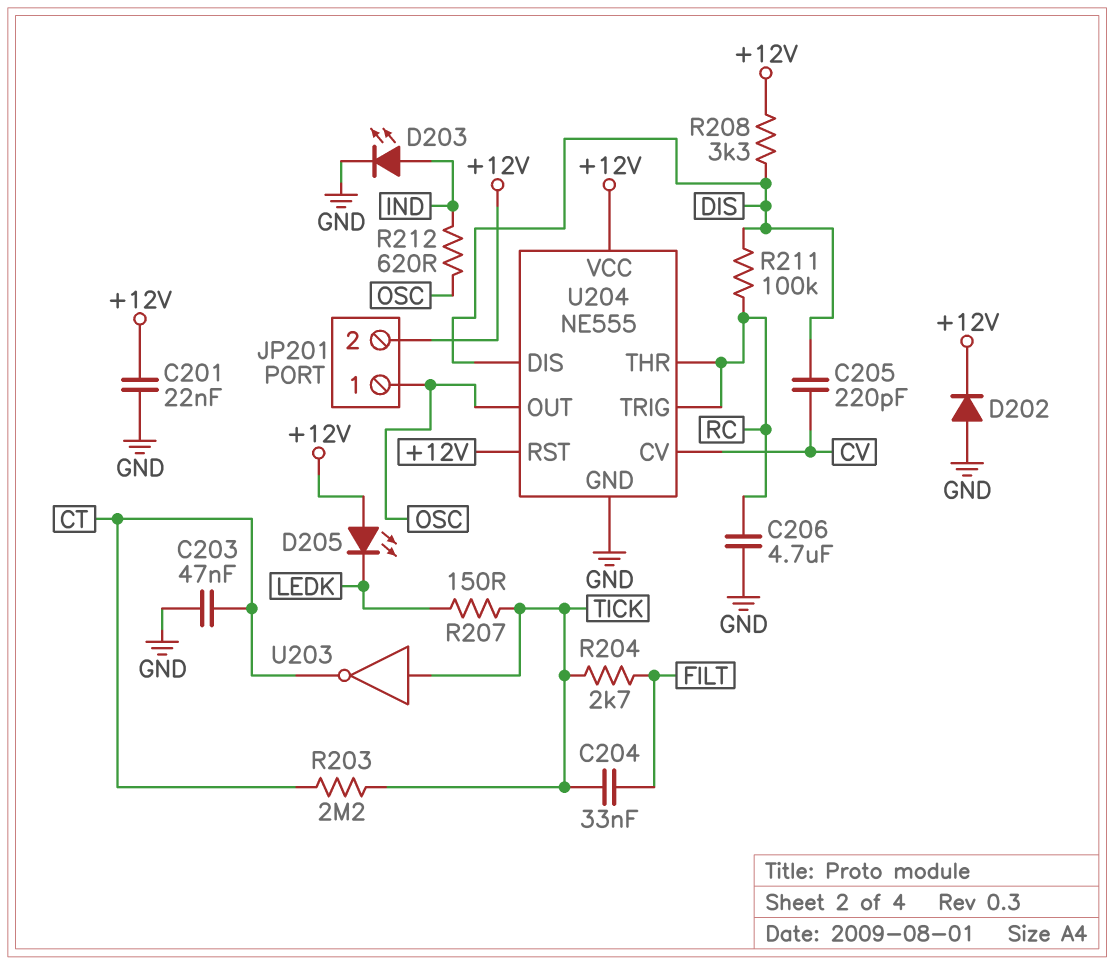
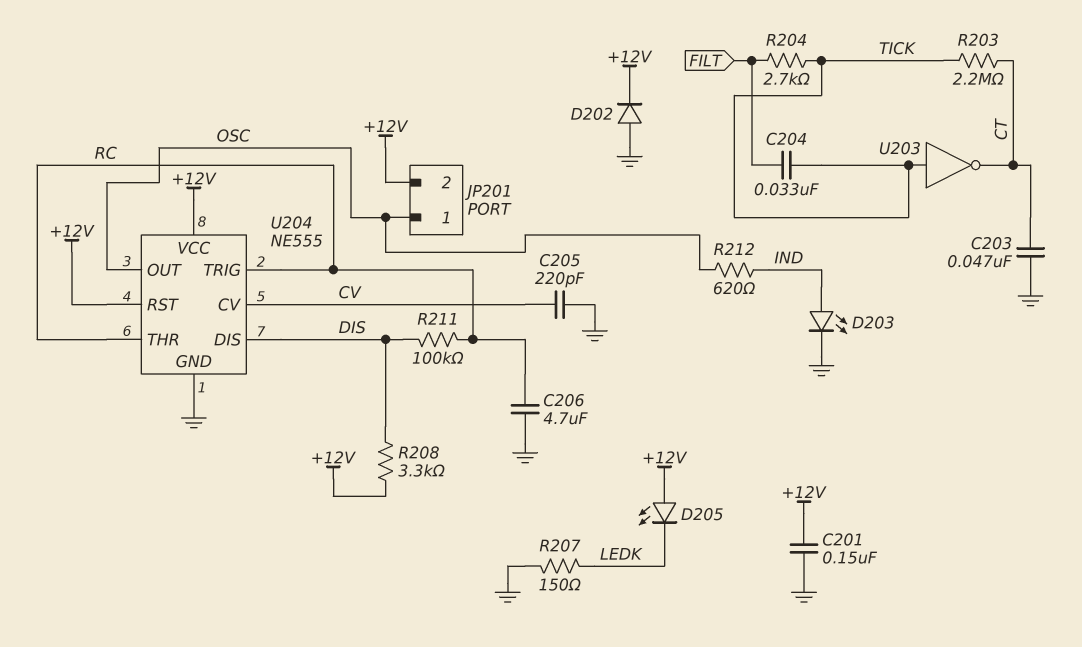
C201: 22nF (+12V, GND) -> 150nF (+12V, GND)
C205: 220pF (CV, DIS) -> 220pF (CV, GND)
R207: 150 (LEDK, TICK) -> 150 (GND, LEDK)

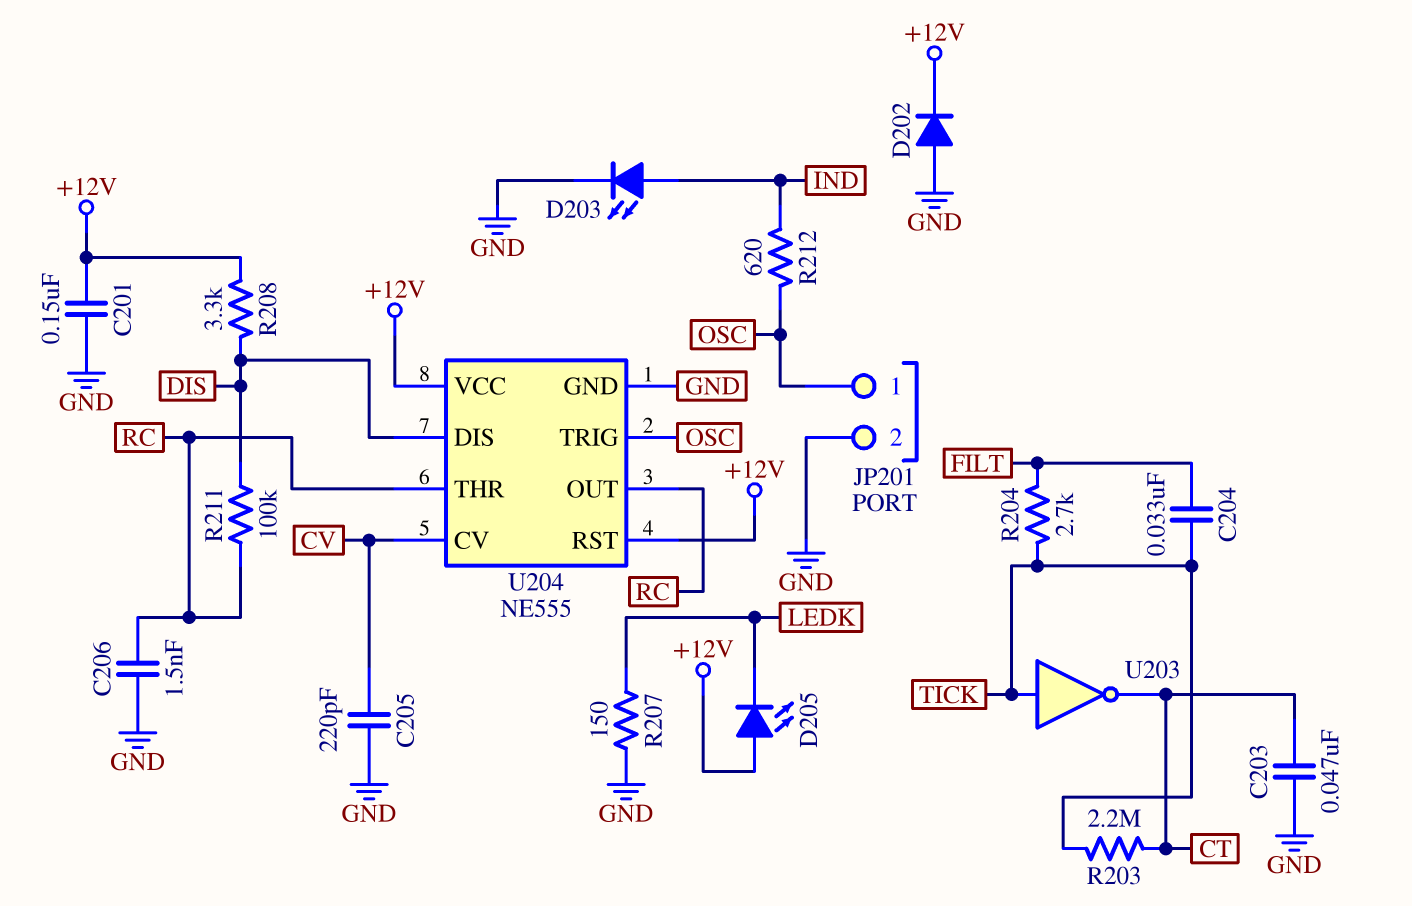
C206: 4.7uF (GND, RC) -> 1.5nF (GND, RC)
JP201 pin 2: +12V -> GND
U204 pin OUT: OSC -> RC
U204 pin TRIG: RC -> OSC

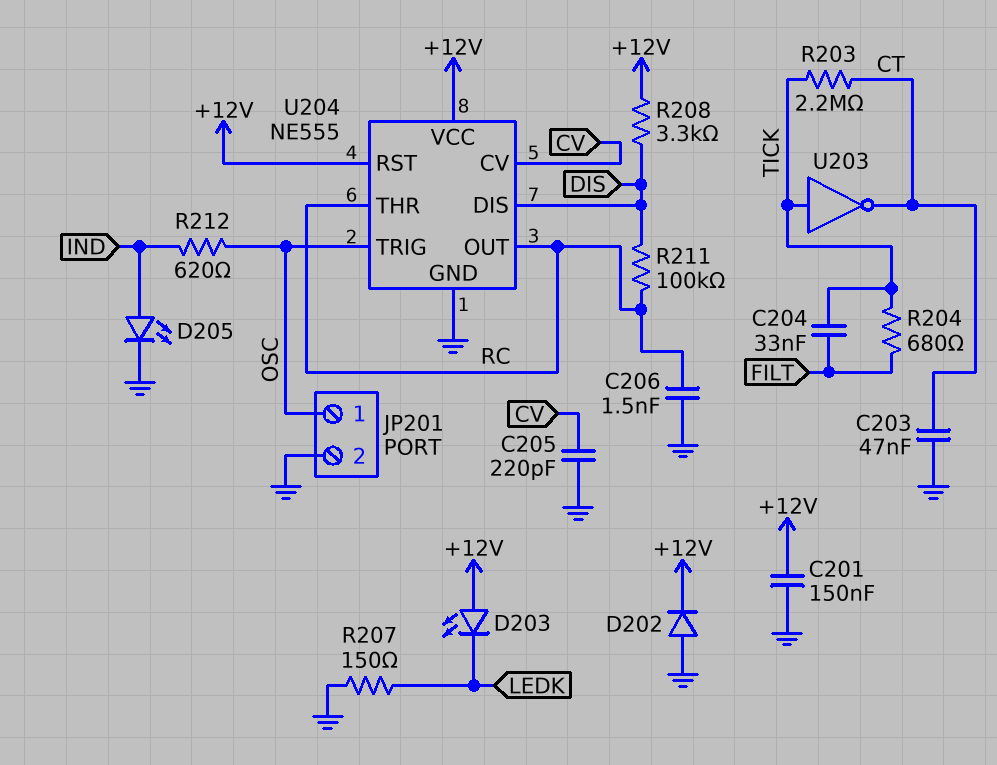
D203: LED (A IND, K GND) -> LED (A +12V, K LEDK)
D205: LED (A +12V, K LEDK) -> LED (A IND, K GND)
R204: 2.7k (FILT, TICK) -> 680 (FILT, TICK)

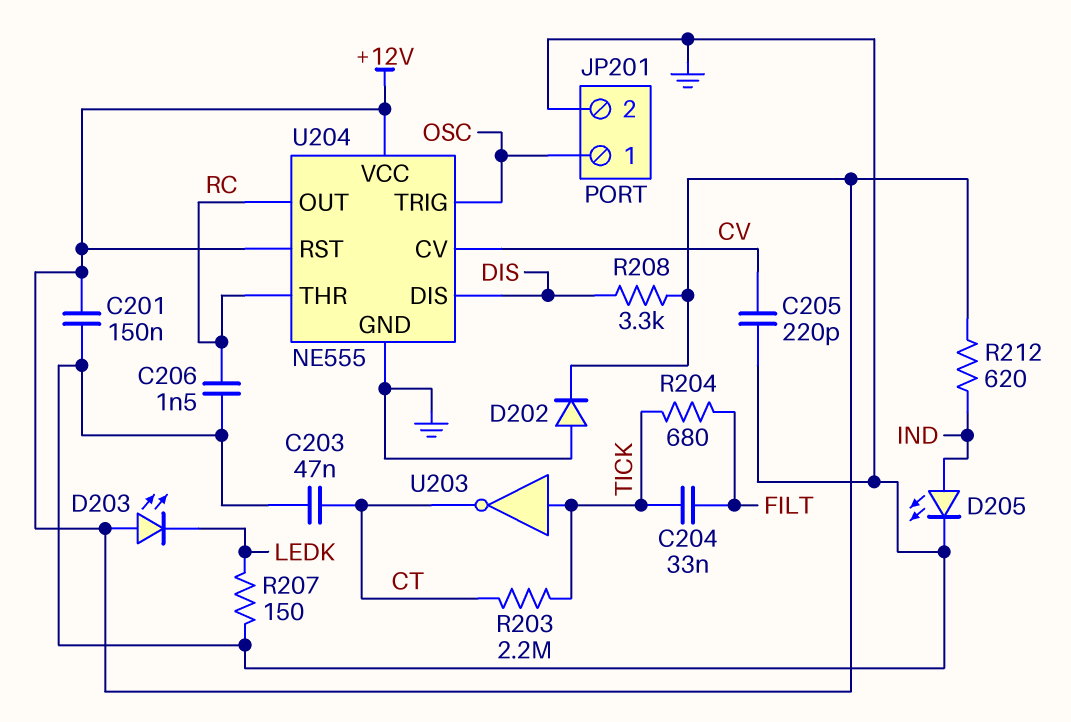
R211: 100k (DIS, RC) -> none
R212: 620 (IND, OSC) -> 620 (+12V, IND)

